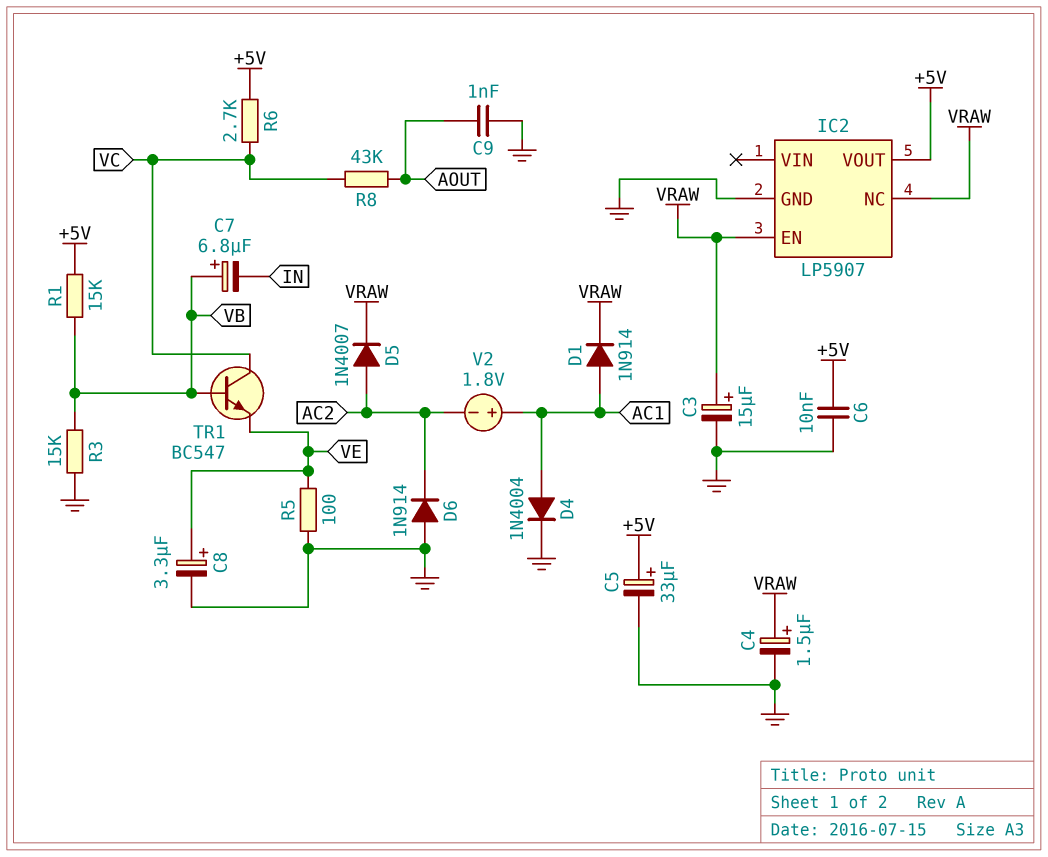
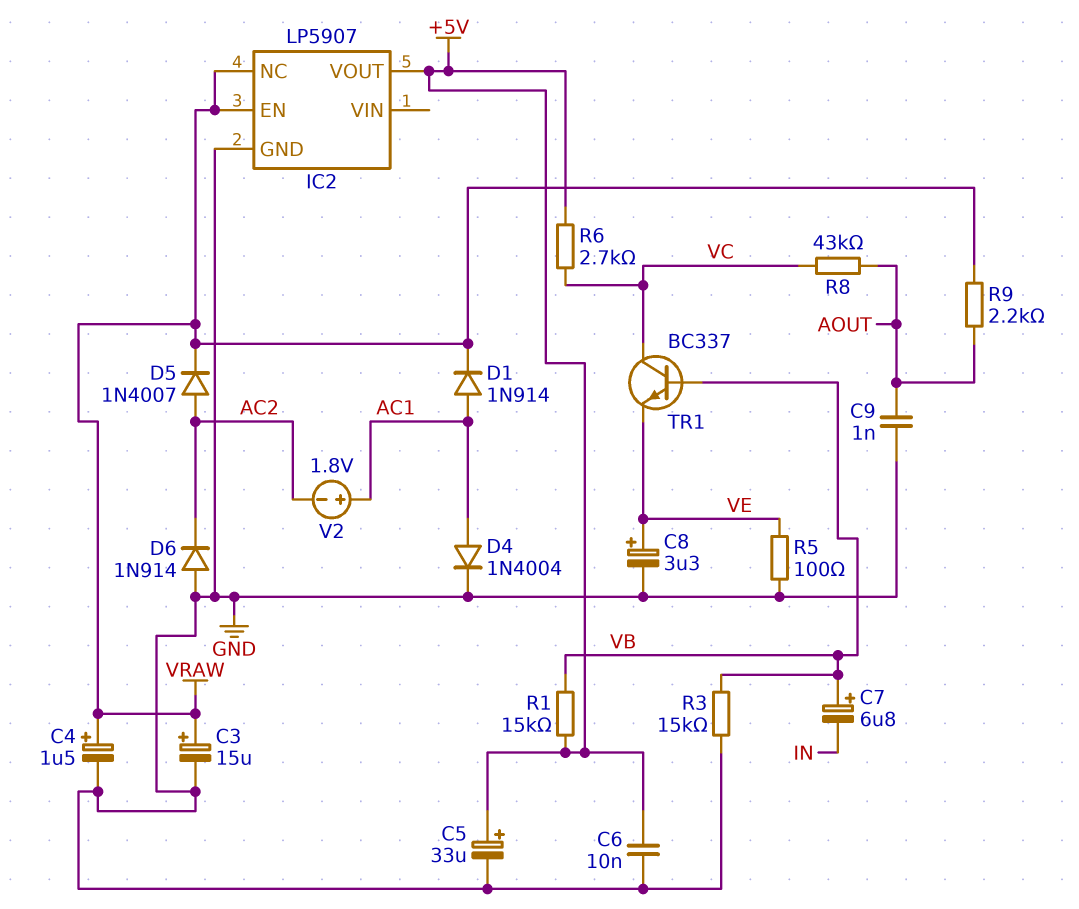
R9: none -> 2.2k (AOUT, VRAW)
TR1: NPN BC547 (B VB, C VC, E VE) -> NPN BC337 (B VB, C VC, E VE)

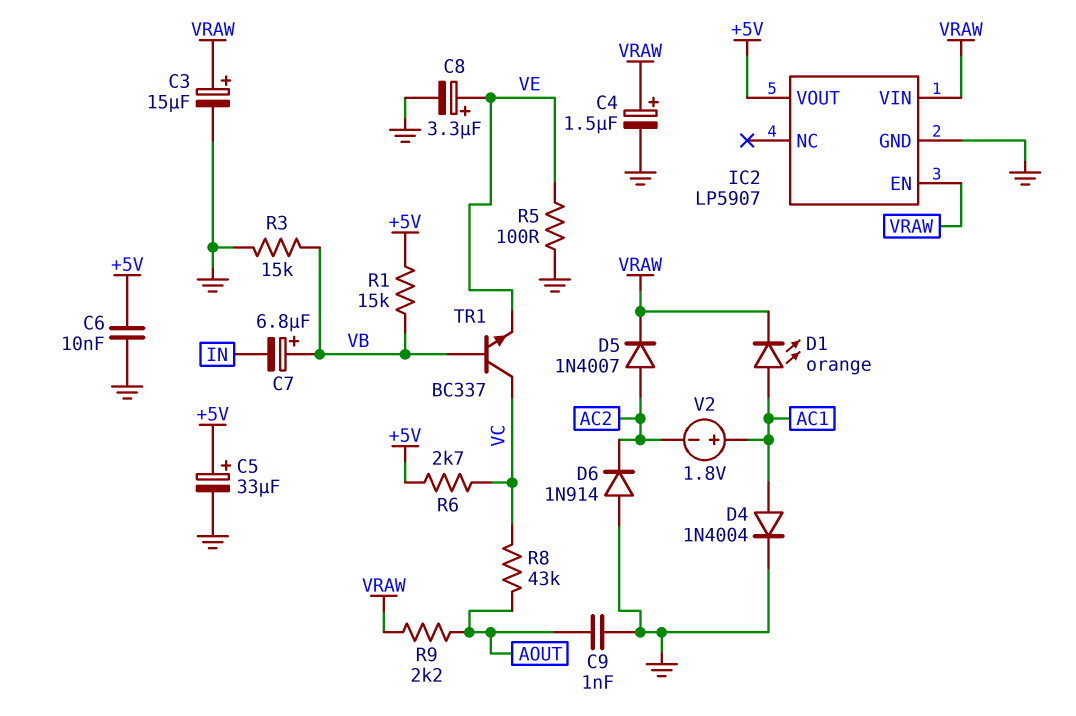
D1: diode 1N914 (A AC1, K VRAW) -> LED orange (A AC1, K VRAW)
IC2 pin NC: VRAW -> none
IC2 pin VIN: none -> VRAW

